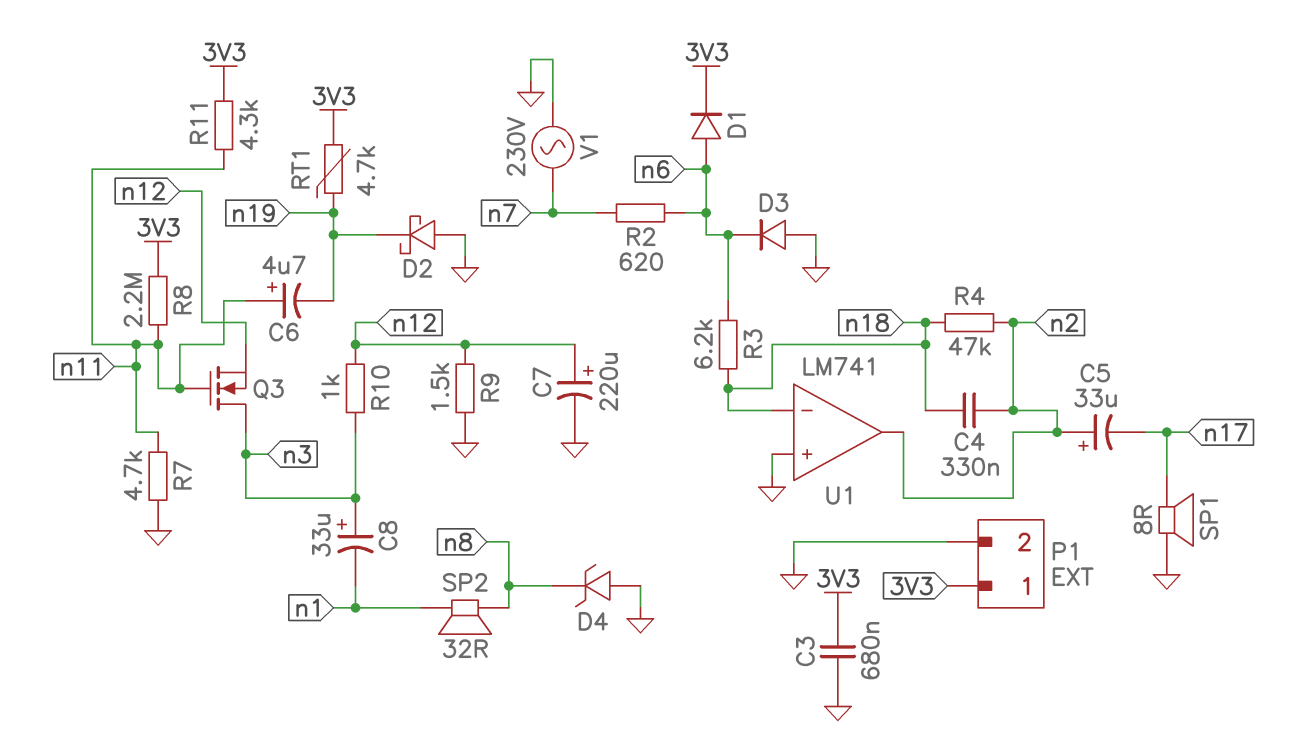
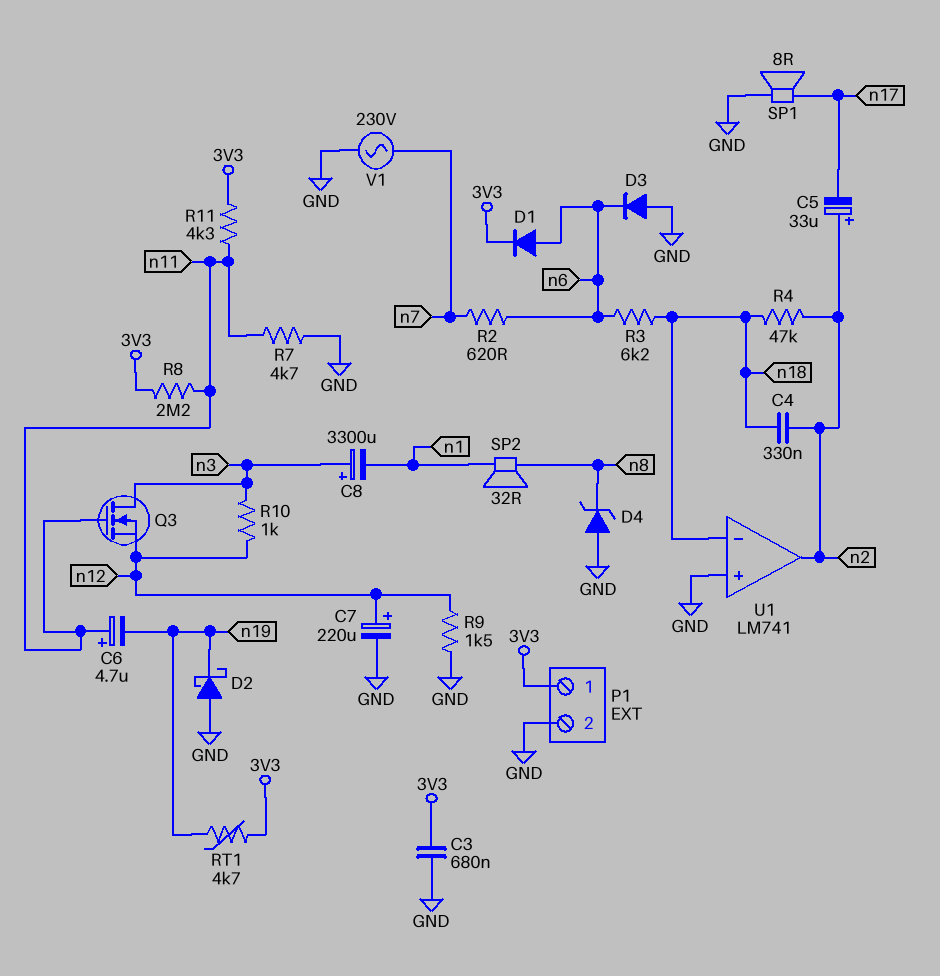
C8: 33uF (plus n3, minus n1) -> 3300uF (plus n3, minus n1)

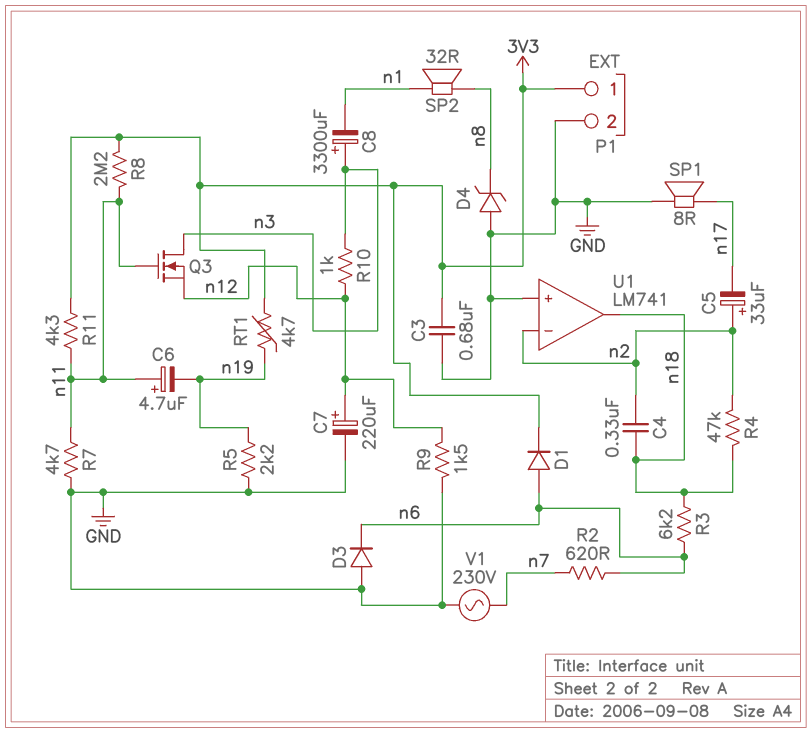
D2: schottky (A GND, K n19) -> none
R5: none -> 2.2k (GND, n19)
U1 pin in-: n18 -> n2
U1 pin out: n2 -> n18

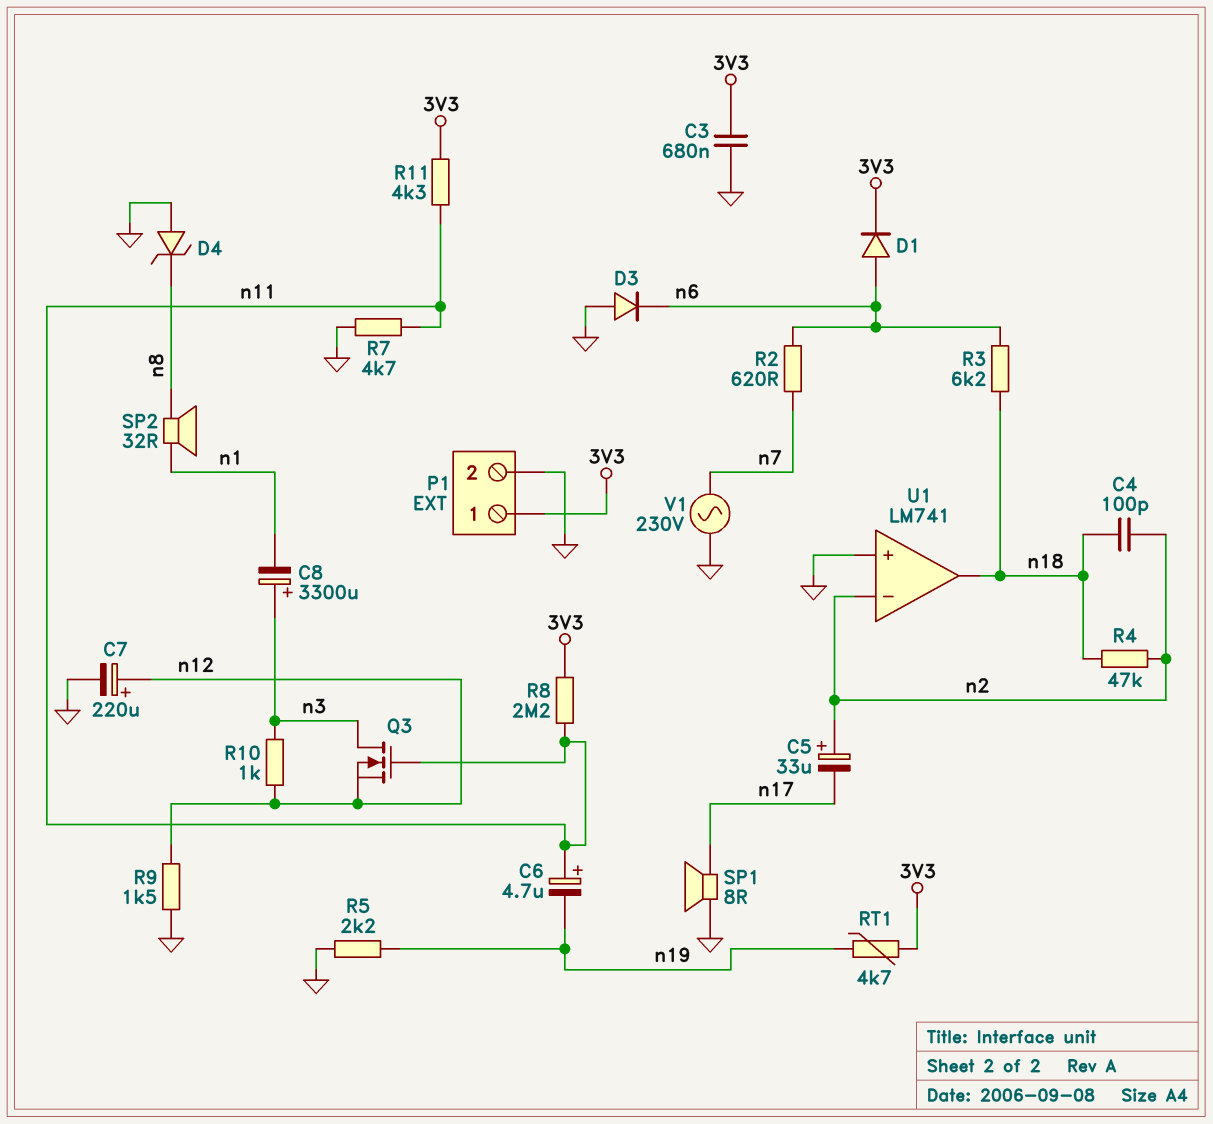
C4: 330nF (n2, n18) -> 100pF (n2, n18)

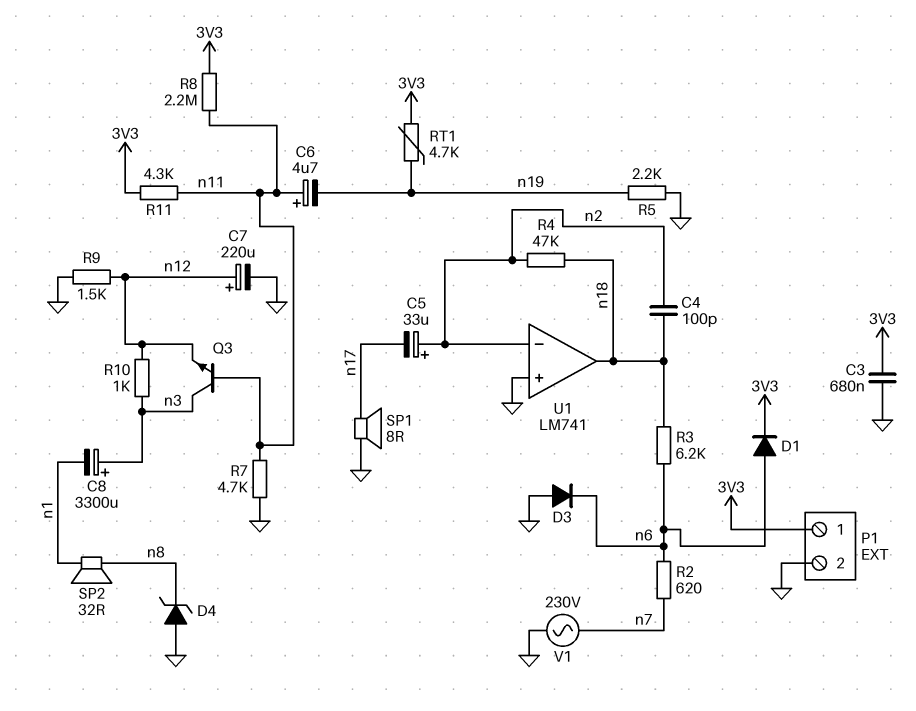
Q3: NMOS (G n11, D n3, S n12) -> NPN (B n11, C n3, E n12)

